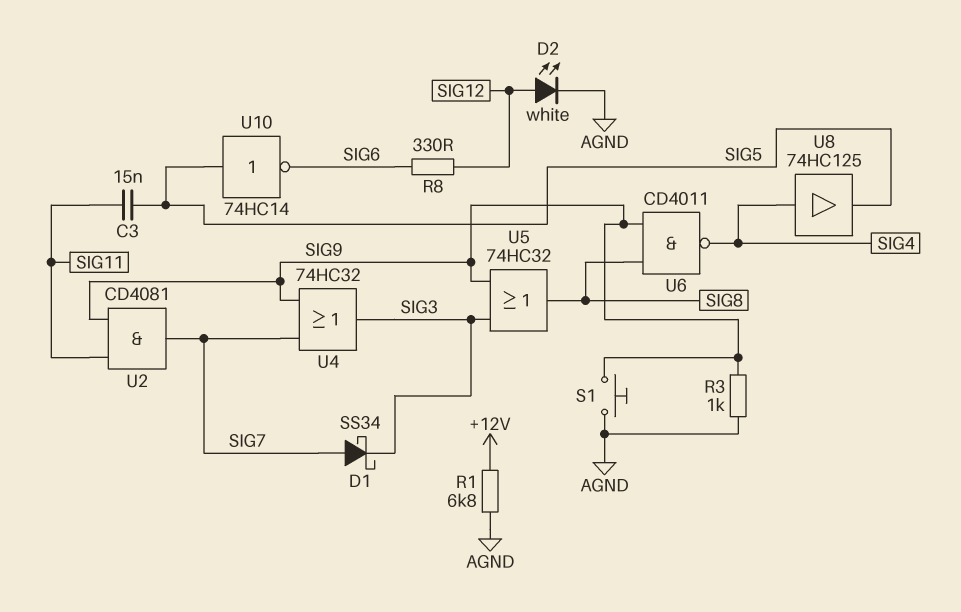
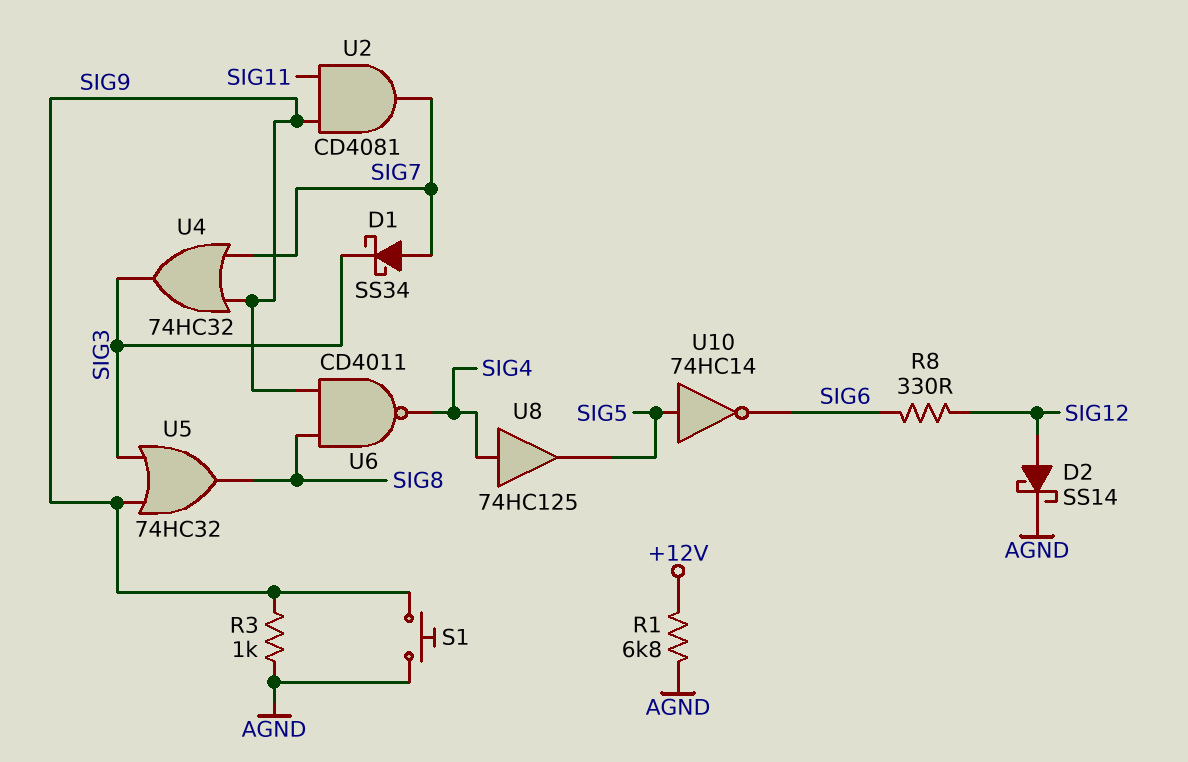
C3: 15nF (SIG5, SIG11) -> none
D2: LED white (A SIG12, K AGND) -> schottky SS14 (A SIG12, K AGND)

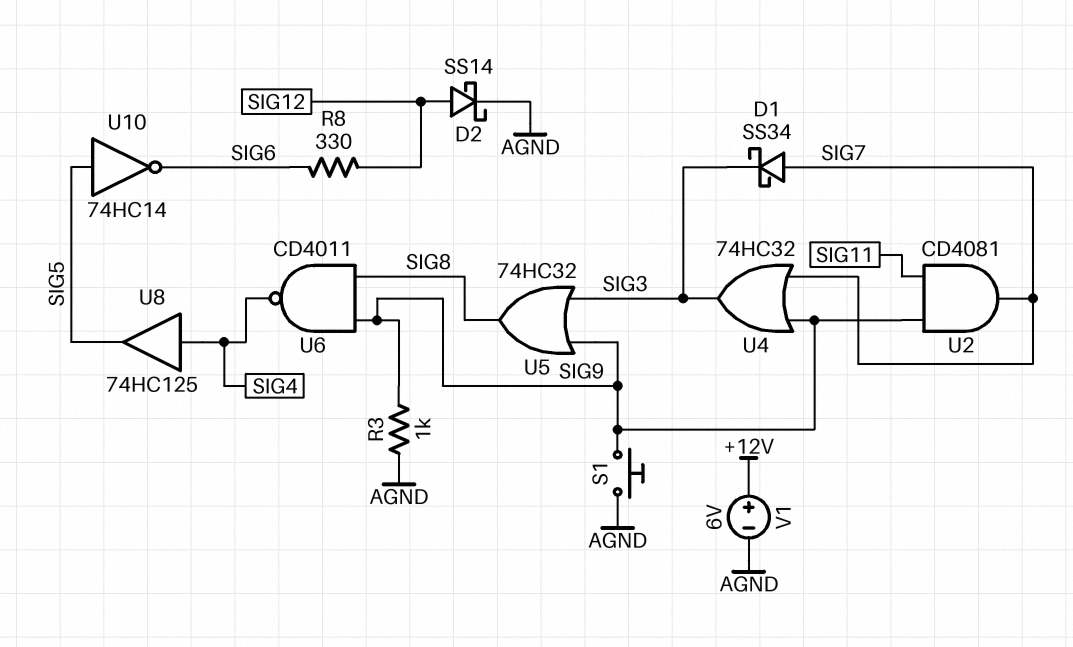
R1: 6.8k (+12V, AGND) -> none
V1: none -> 6V (plus +12V, minus AGND)

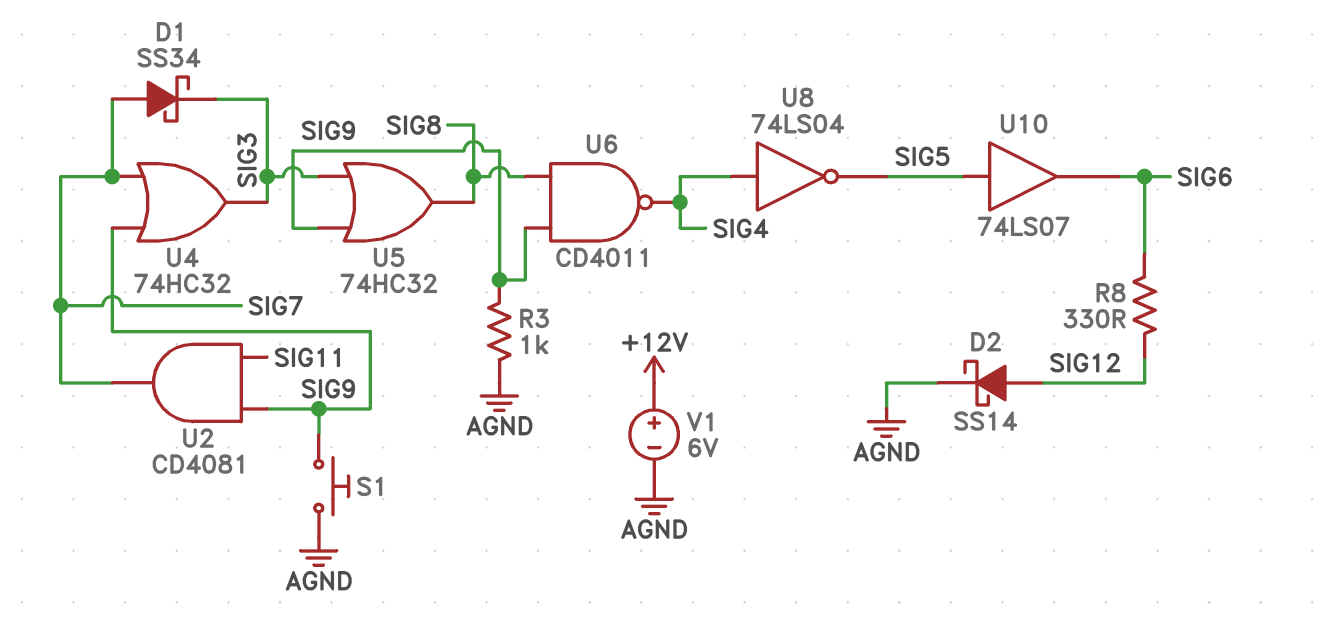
U8: buffer 74HC125 (in SIG4, out SIG5) -> NOT 74LS04 (in SIG4, out SIG5)
U10: NOT 74HC14 (in SIG5, out SIG6) -> buffer 74LS07 (in SIG5, out SIG6)

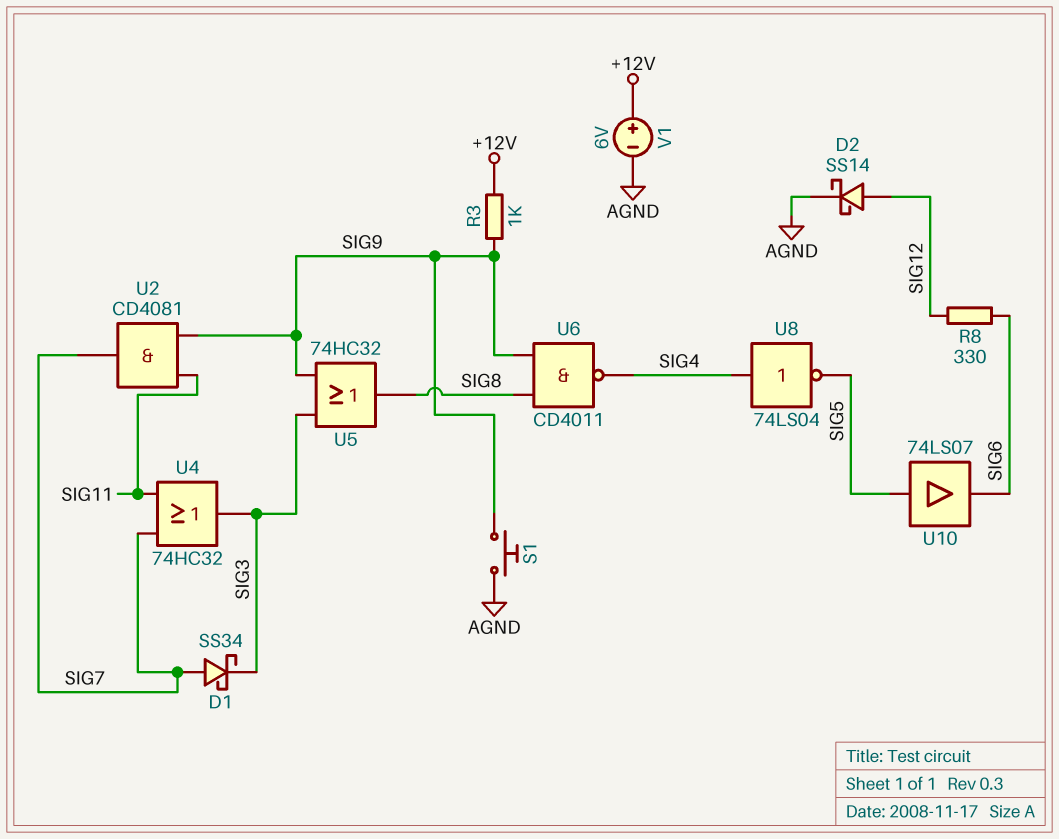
R3: 1k (AGND, SIG9) -> 1k (+12V, SIG9)
U4: OR 74HC32 (in SIG7, in SIG9, out SIG3) -> OR 74HC32 (in SIG7, in SIG11, out SIG3)

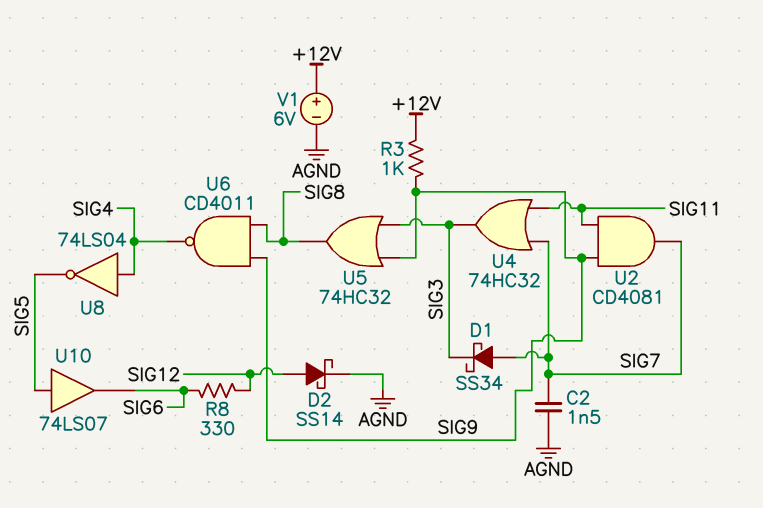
C2: none -> 1.5nF (AGND, SIG7)
S1: button (AGND, SIG9) -> none

